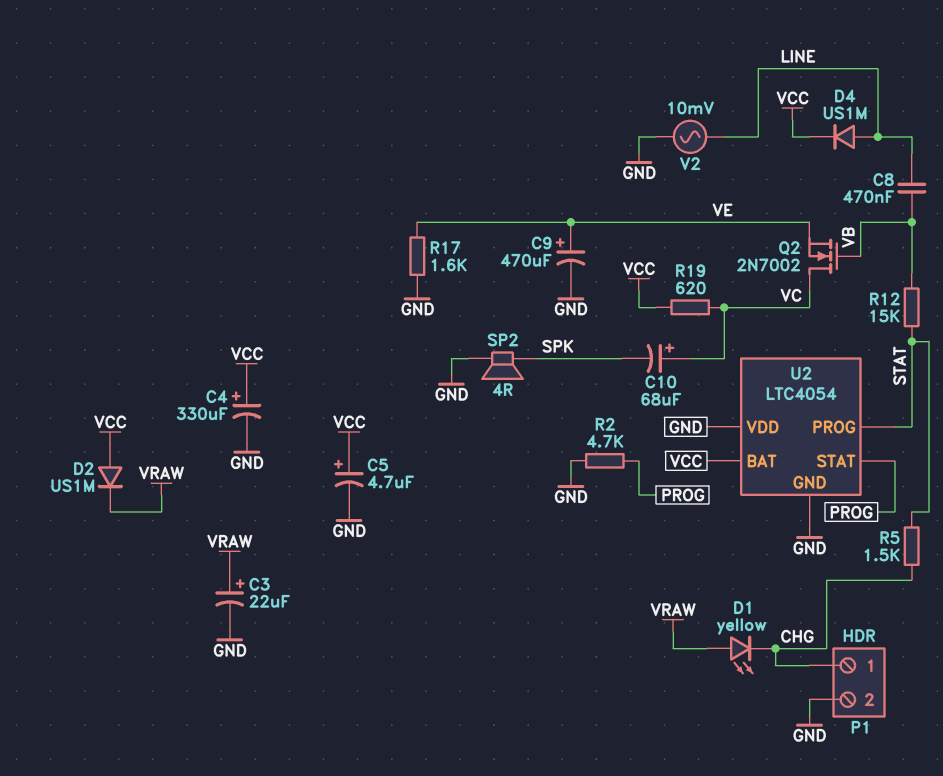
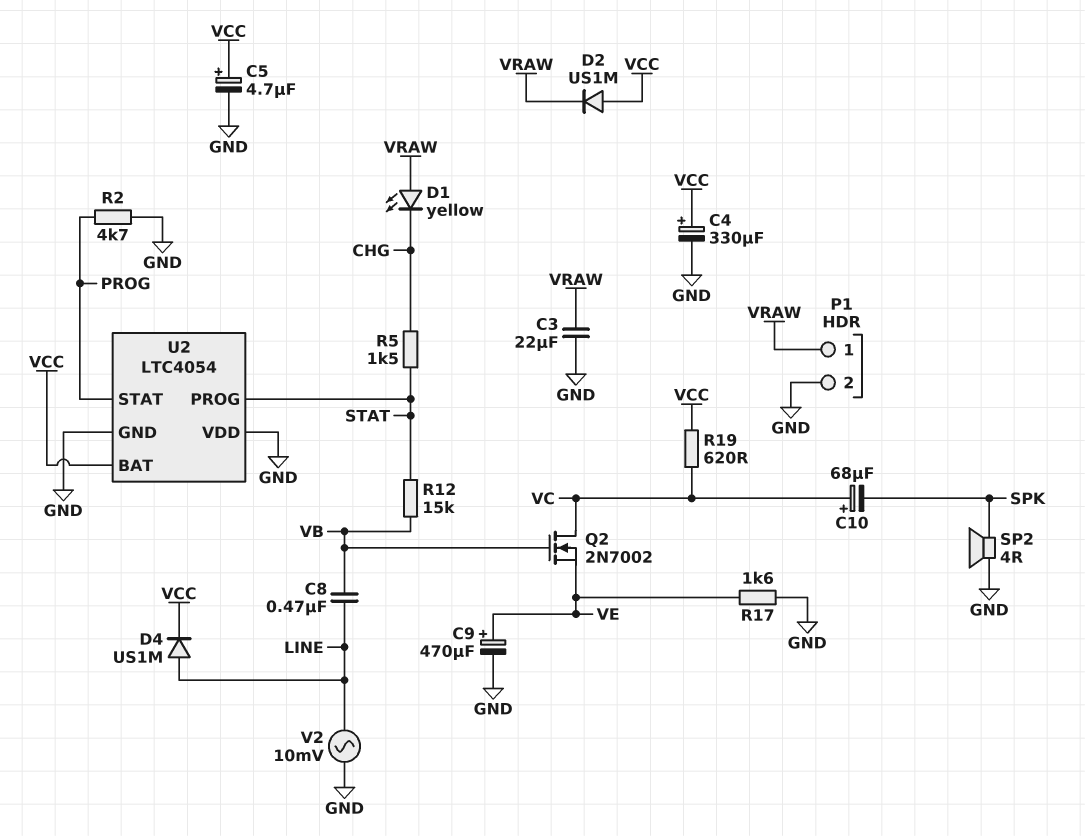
C3: 22uF (plus VRAW, minus GND) -> 22uF (GND, VRAW)
P1 pin 1: CHG -> VRAW

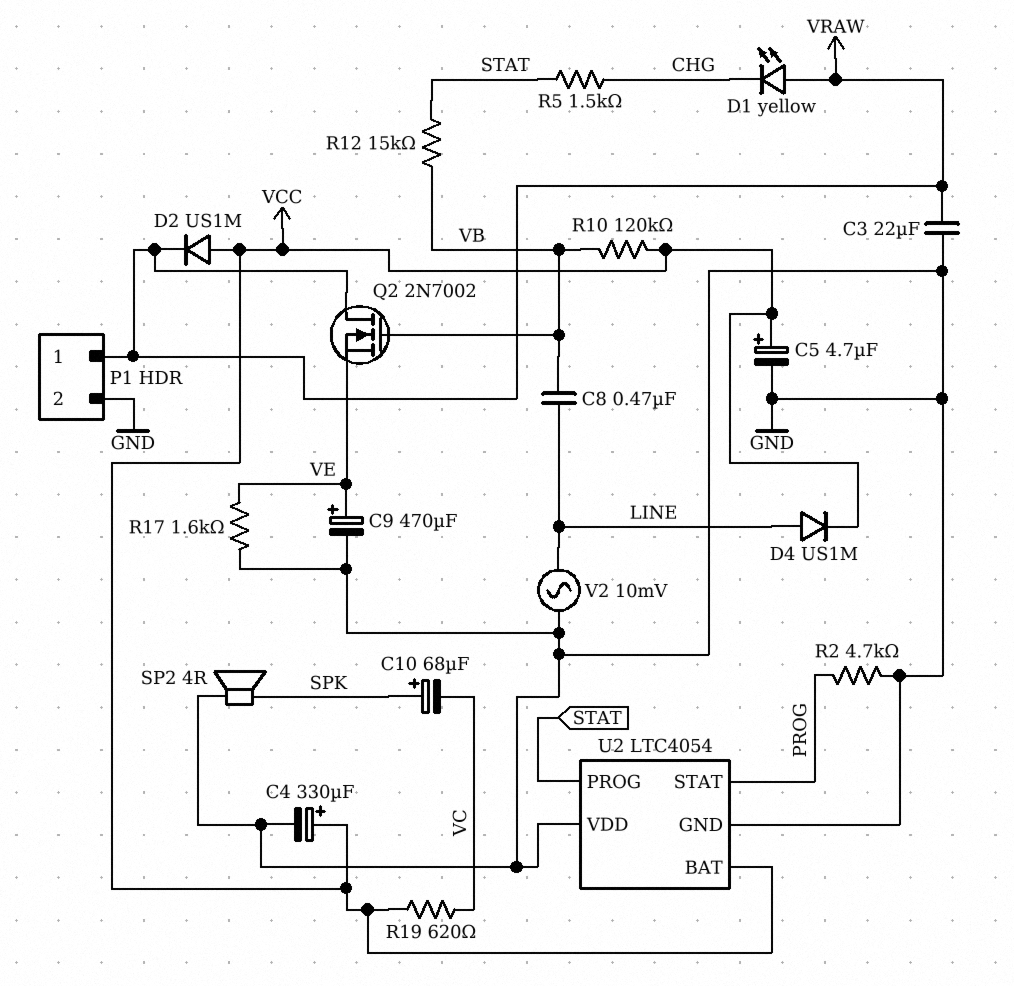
C10: 68uF (plus VC, minus SPK) -> 68uF (plus SPK, minus VC)
Q2: NMOS 2N7002 (G VB, D VC, S VE) -> NMOS 2N7002 (G VB, D VRAW, S VE)
R10: none -> 120k (VB, VCC)

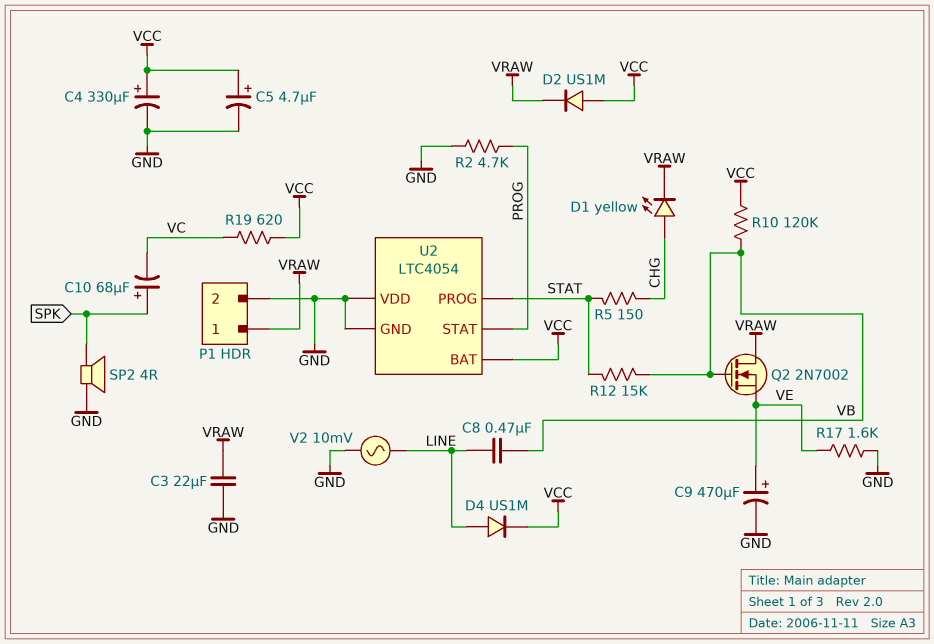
D1: LED yellow (A VRAW, K CHG) -> LED yellow (A CHG, K VRAW)
R5: 1.5k (CHG, STAT) -> 150 (CHG, STAT)

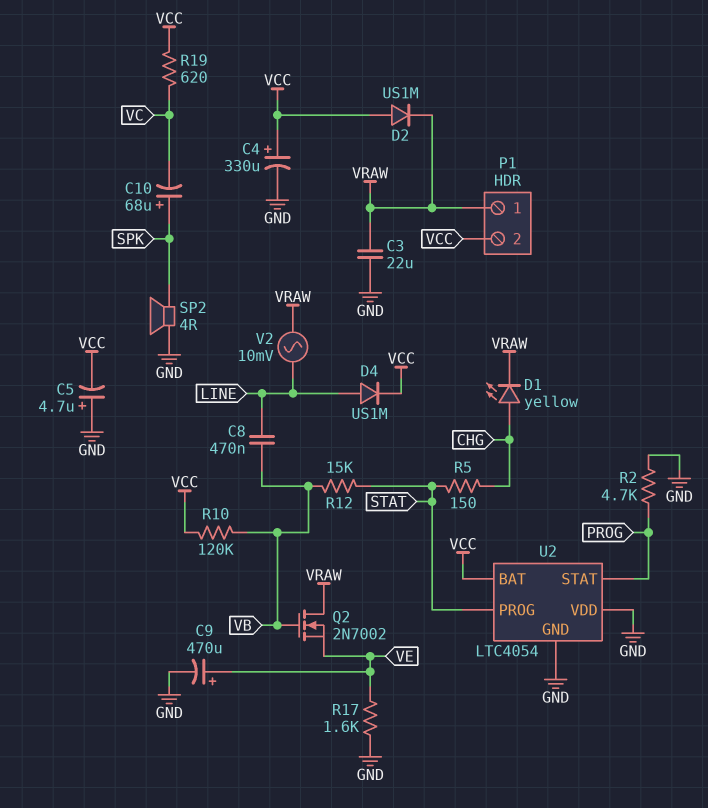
C5: 4.7uF (plus VCC, minus GND) -> 4.7uF (plus GND, minus VCC)
P1 pin 2: GND -> VCC
V2: AC 10mV (GND, LINE) -> AC 10mV (LINE, VRAW)

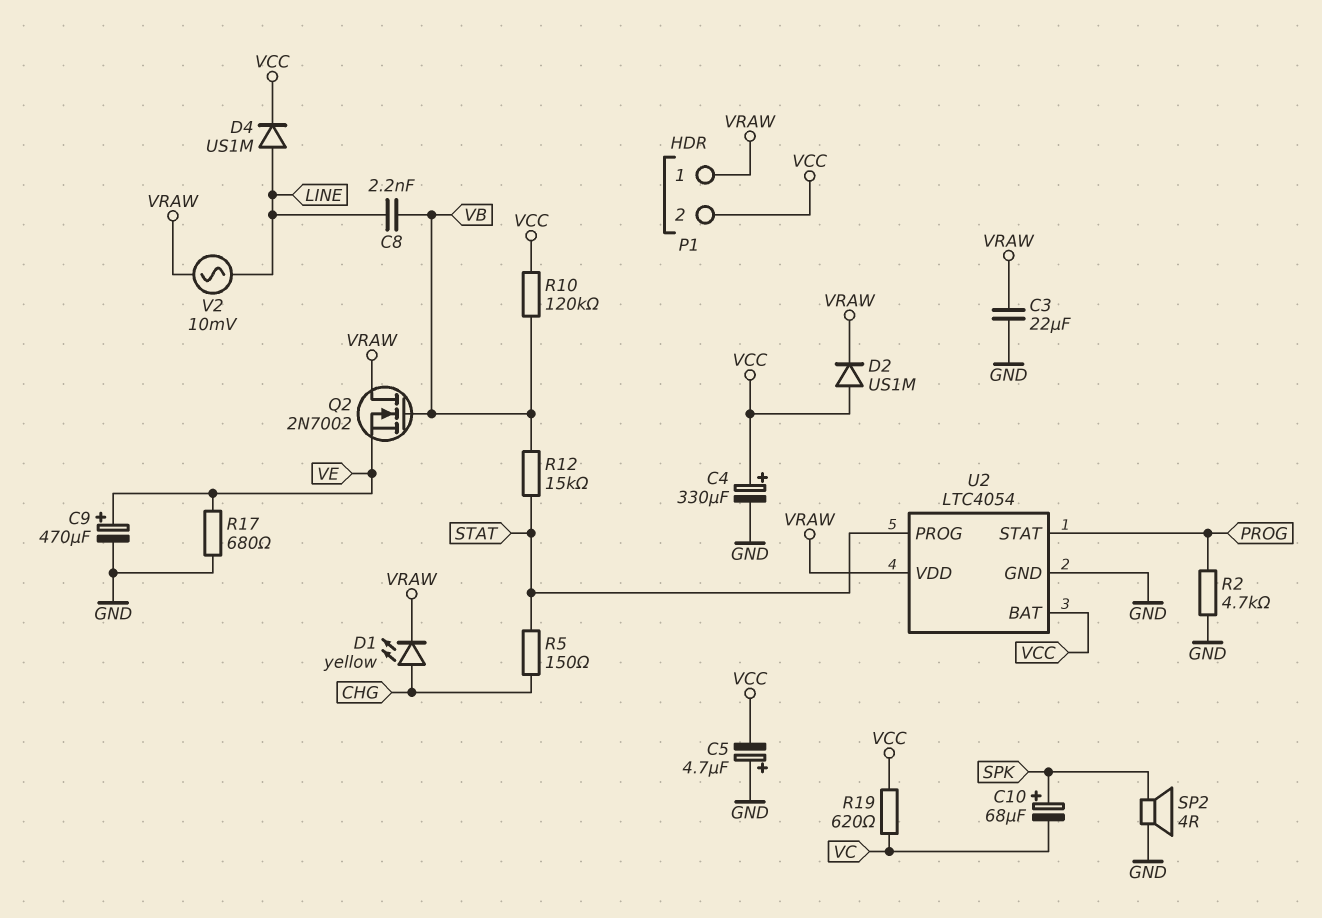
C8: 470nF (LINE, VB) -> 2.2nF (LINE, VB)
R17: 1.6k (GND, VE) -> 680 (GND, VE)
U2 pin VDD: GND -> VRAW

